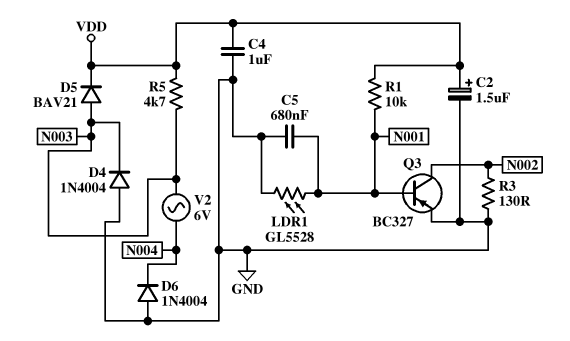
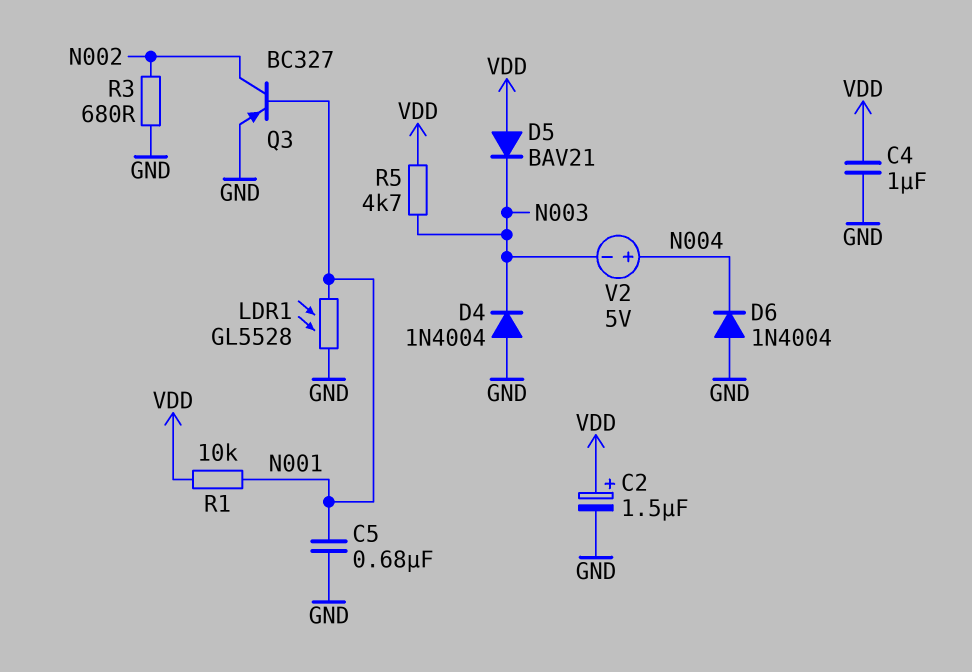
D5: diode BAV21 (A N003, K VDD) -> diode BAV21 (A VDD, K N003)
R3: 130 (GND, N002) -> 680 (GND, N002)
V2: AC 6V (N003, N004) -> 5V (plus N004, minus N003)

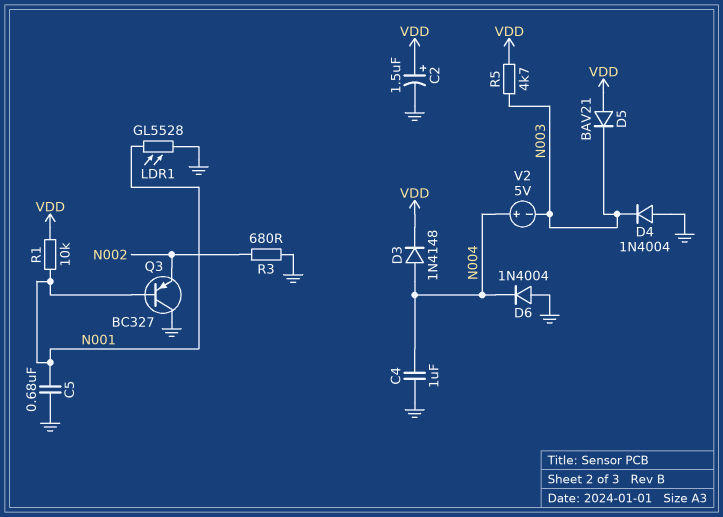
C4: 1uF (GND, VDD) -> 1uF (GND, N004)
D3: none -> diode 1N4148 (A N004, K VDD)
Q3: PNP BC327 (B N001, C N002, E GND) -> PNP BC327 (B N001, C GND, E N002)

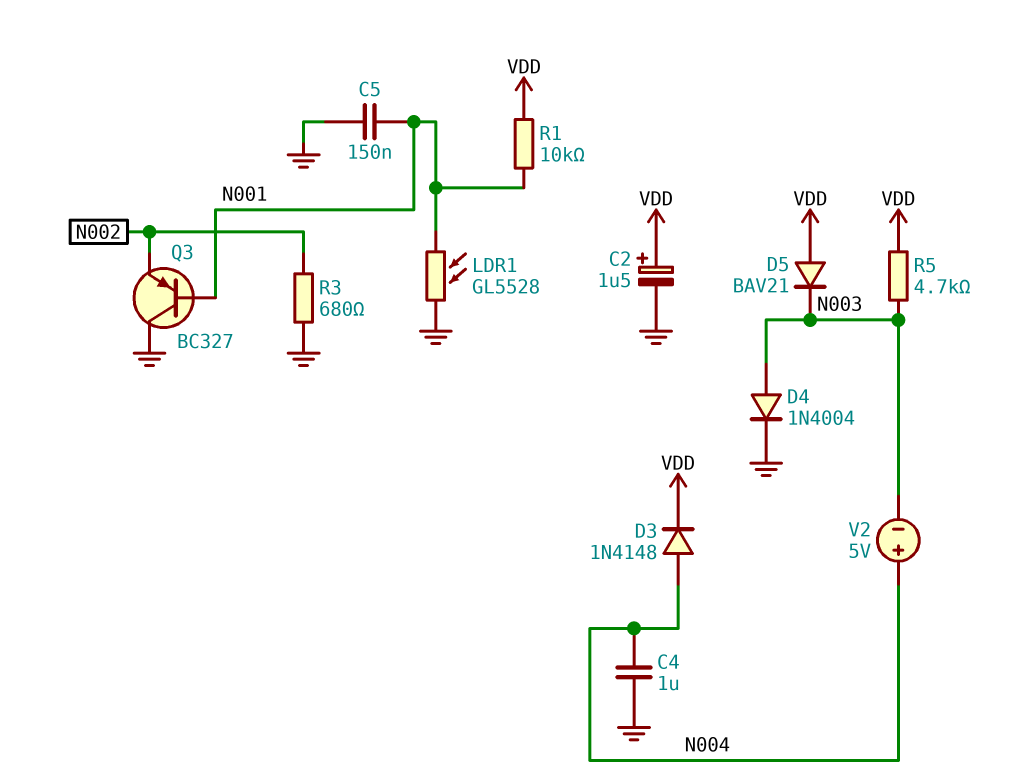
C5: 680nF (GND, N001) -> 150nF (GND, N001)
D4: diode 1N4004 (A GND, K N003) -> diode 1N4004 (A N003, K GND)
D6: diode 1N4004 (A GND, K N004) -> none

